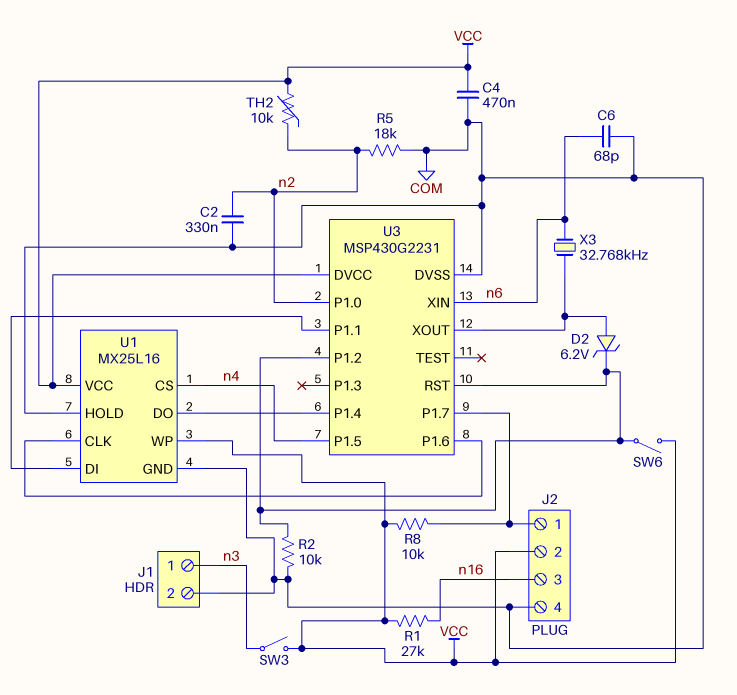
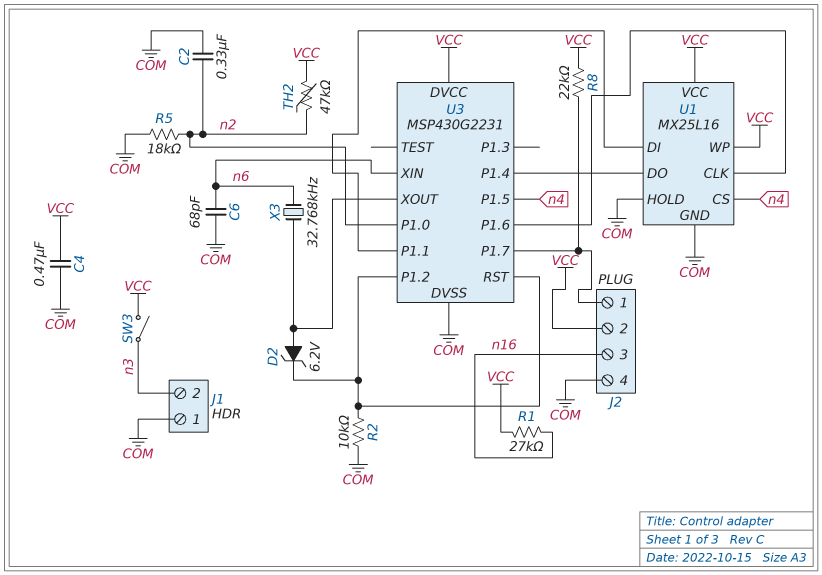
J1 pin 1: n3 -> COM
J1 pin 2: COM -> n3
R8: 10k (J2/1, VCC) -> 22k (J2/1, VCC)
SW6: switch (U3/P1.2, VCC) -> none
TH2: 10k (VCC, n2) -> 47k (VCC, n2)

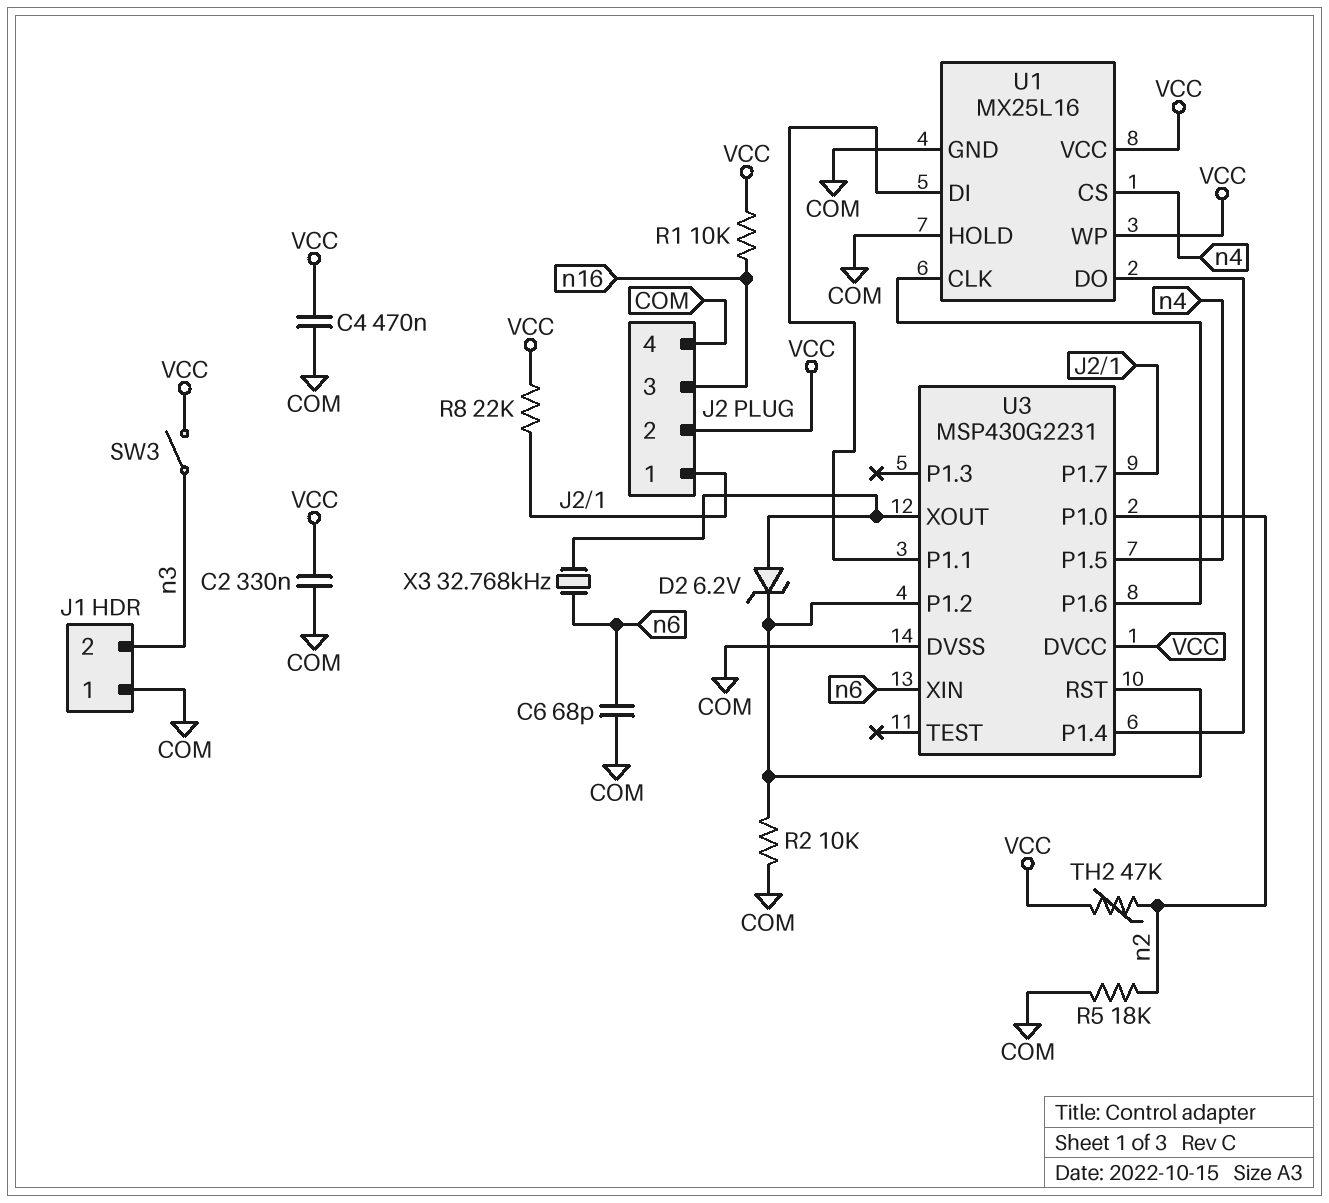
C2: 330nF (COM, n2) -> 330nF (COM, VCC)
R1: 27k (VCC, n16) -> 10k (VCC, n16)

